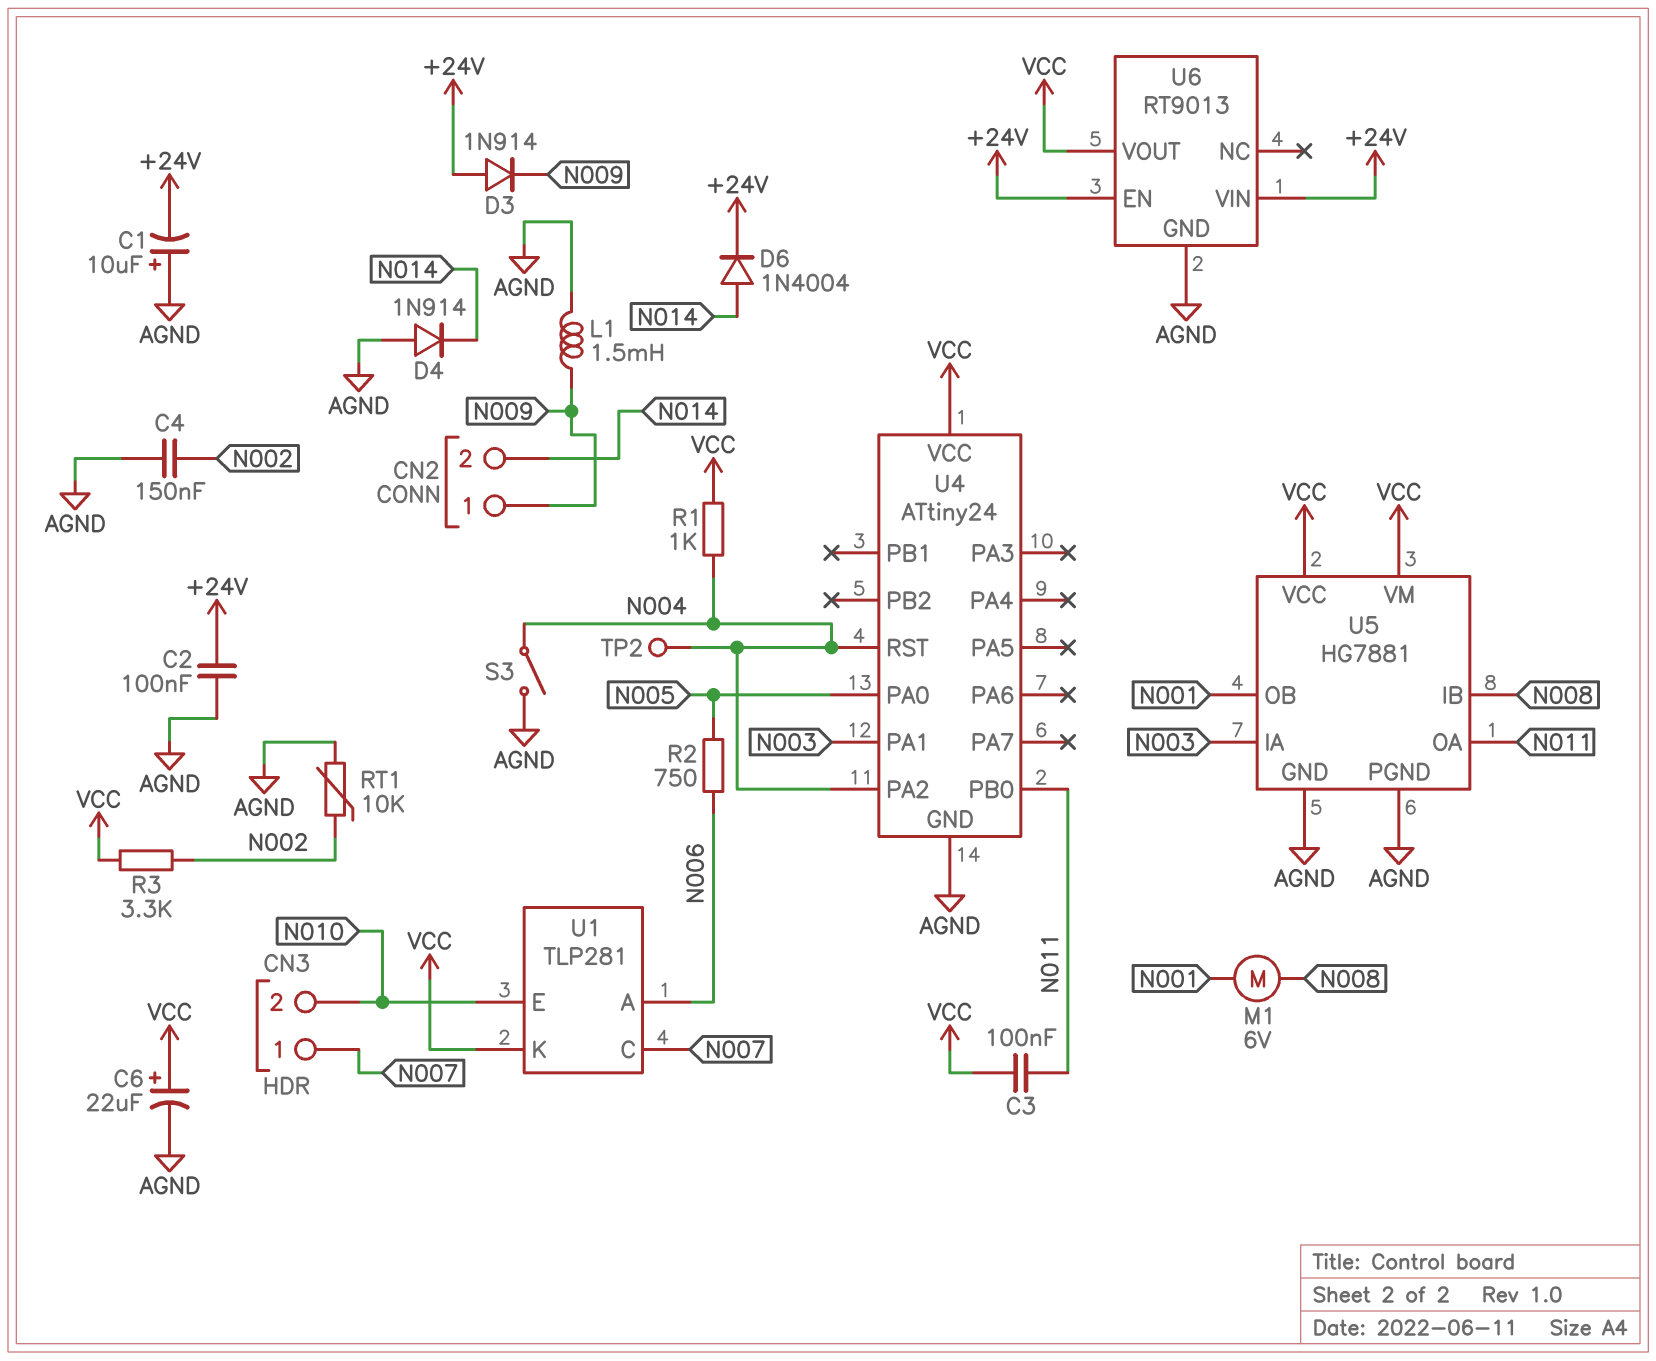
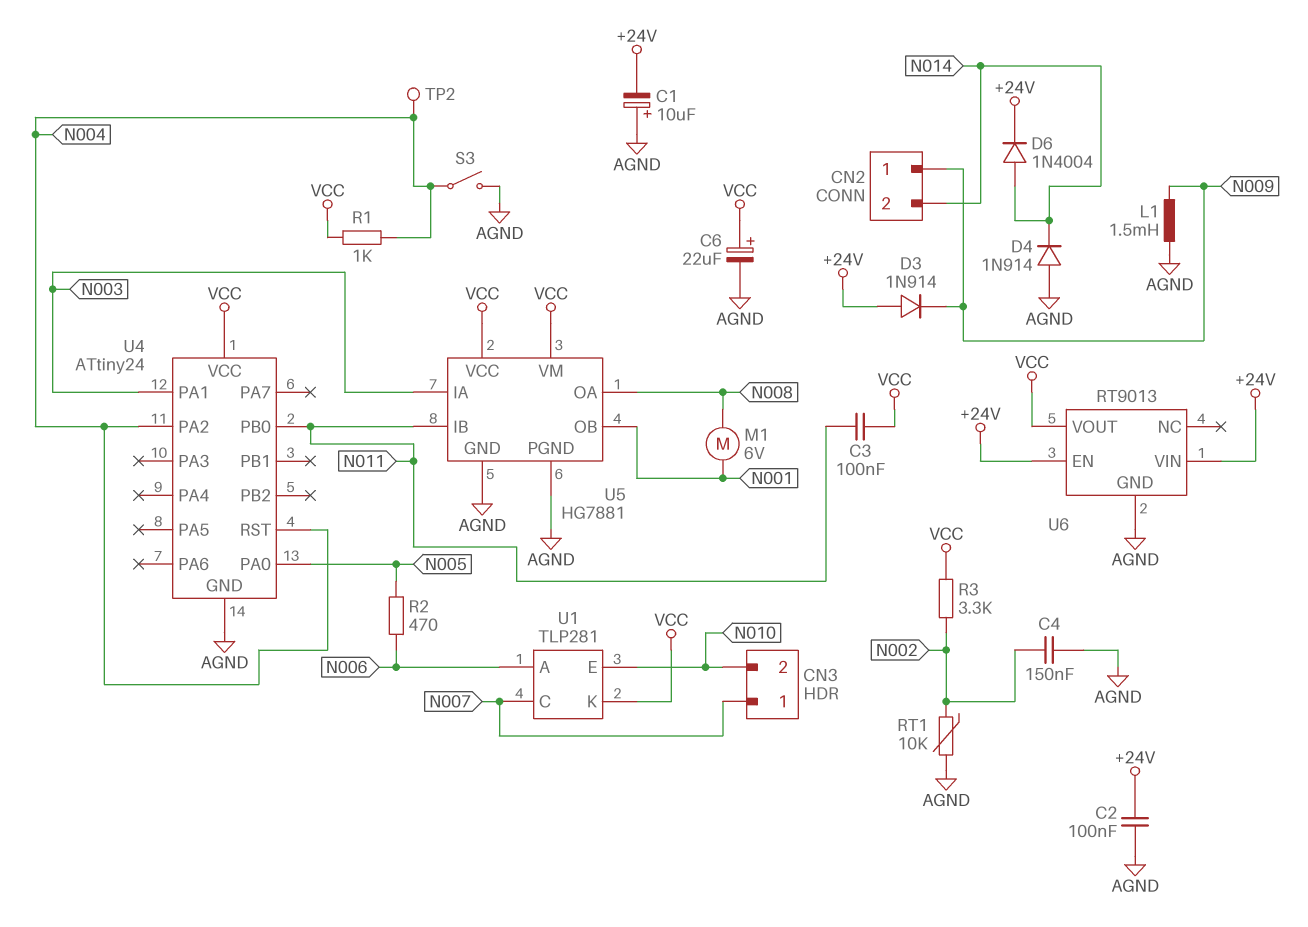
R2: 750 (N005, N006) -> 470 (N005, N006)
U5 pin IB: N008 -> N011
U5 pin OA: N011 -> N008

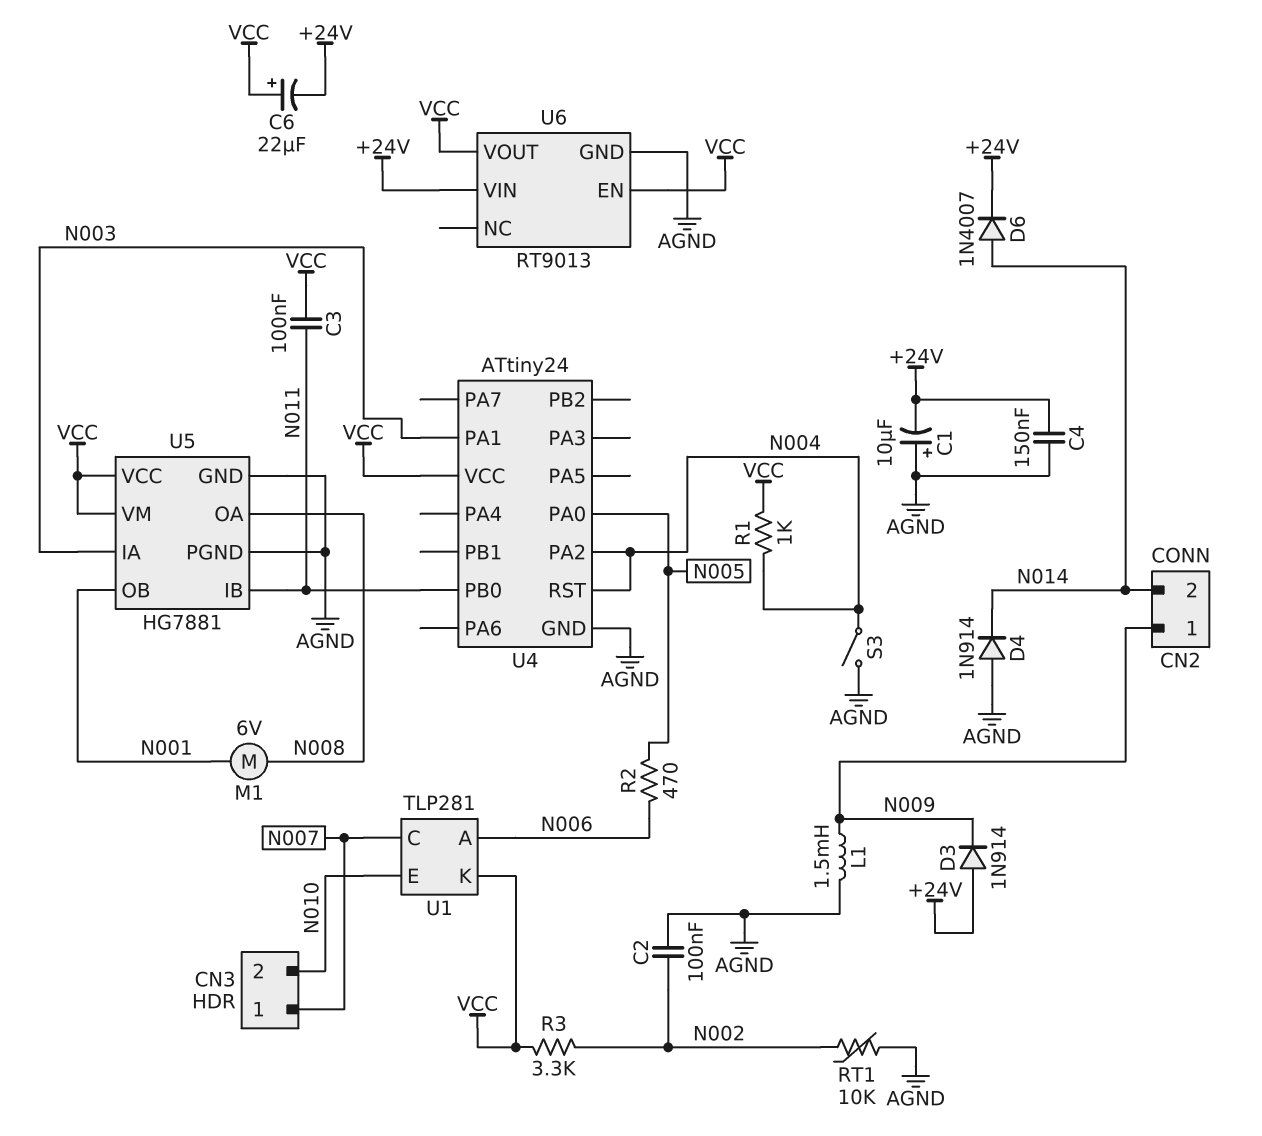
C2: 100nF (+24V, AGND) -> 100nF (AGND, N002)
C4: 150nF (AGND, N002) -> 150nF (+24V, AGND)
C6: 22uF (plus VCC, minus AGND) -> 22uF (plus VCC, minus +24V)
D6: diode 1N4004 (A N014, K +24V) -> diode 1N4007 (A N014, K +24V)
TP2: test point (N004) -> none
U6 pin EN: +24V -> VCC

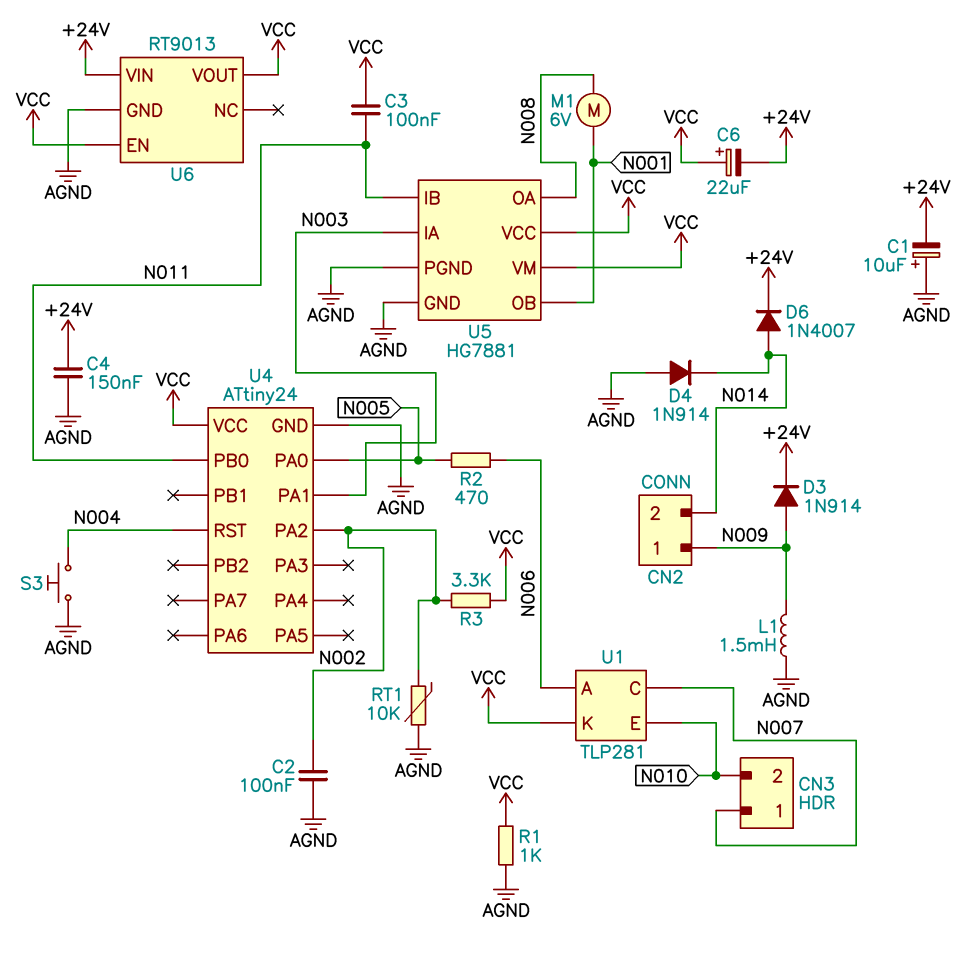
D3: diode 1N914 (A +24V, K N009) -> diode 1N914 (A N009, K +24V)
R1: 1k (N004, VCC) -> 1k (AGND, VCC)
S3: switch (AGND, N004) -> button (AGND, N004)
U4 pin PA2: N004 -> N002

